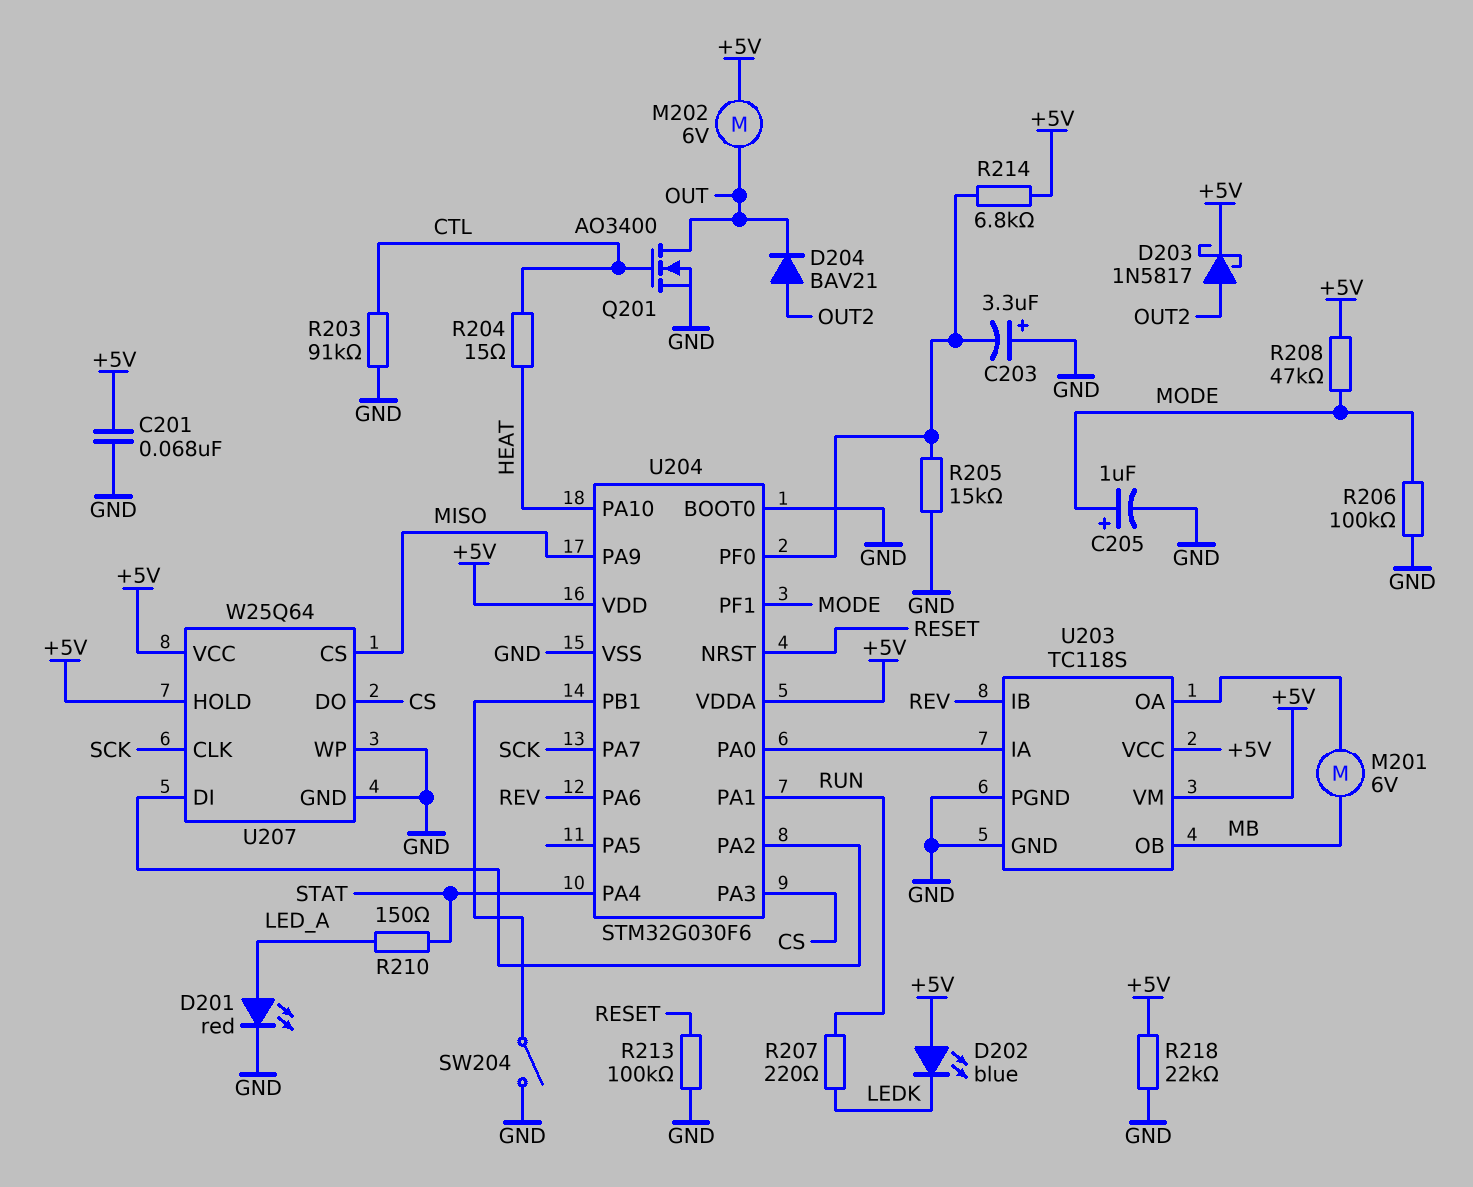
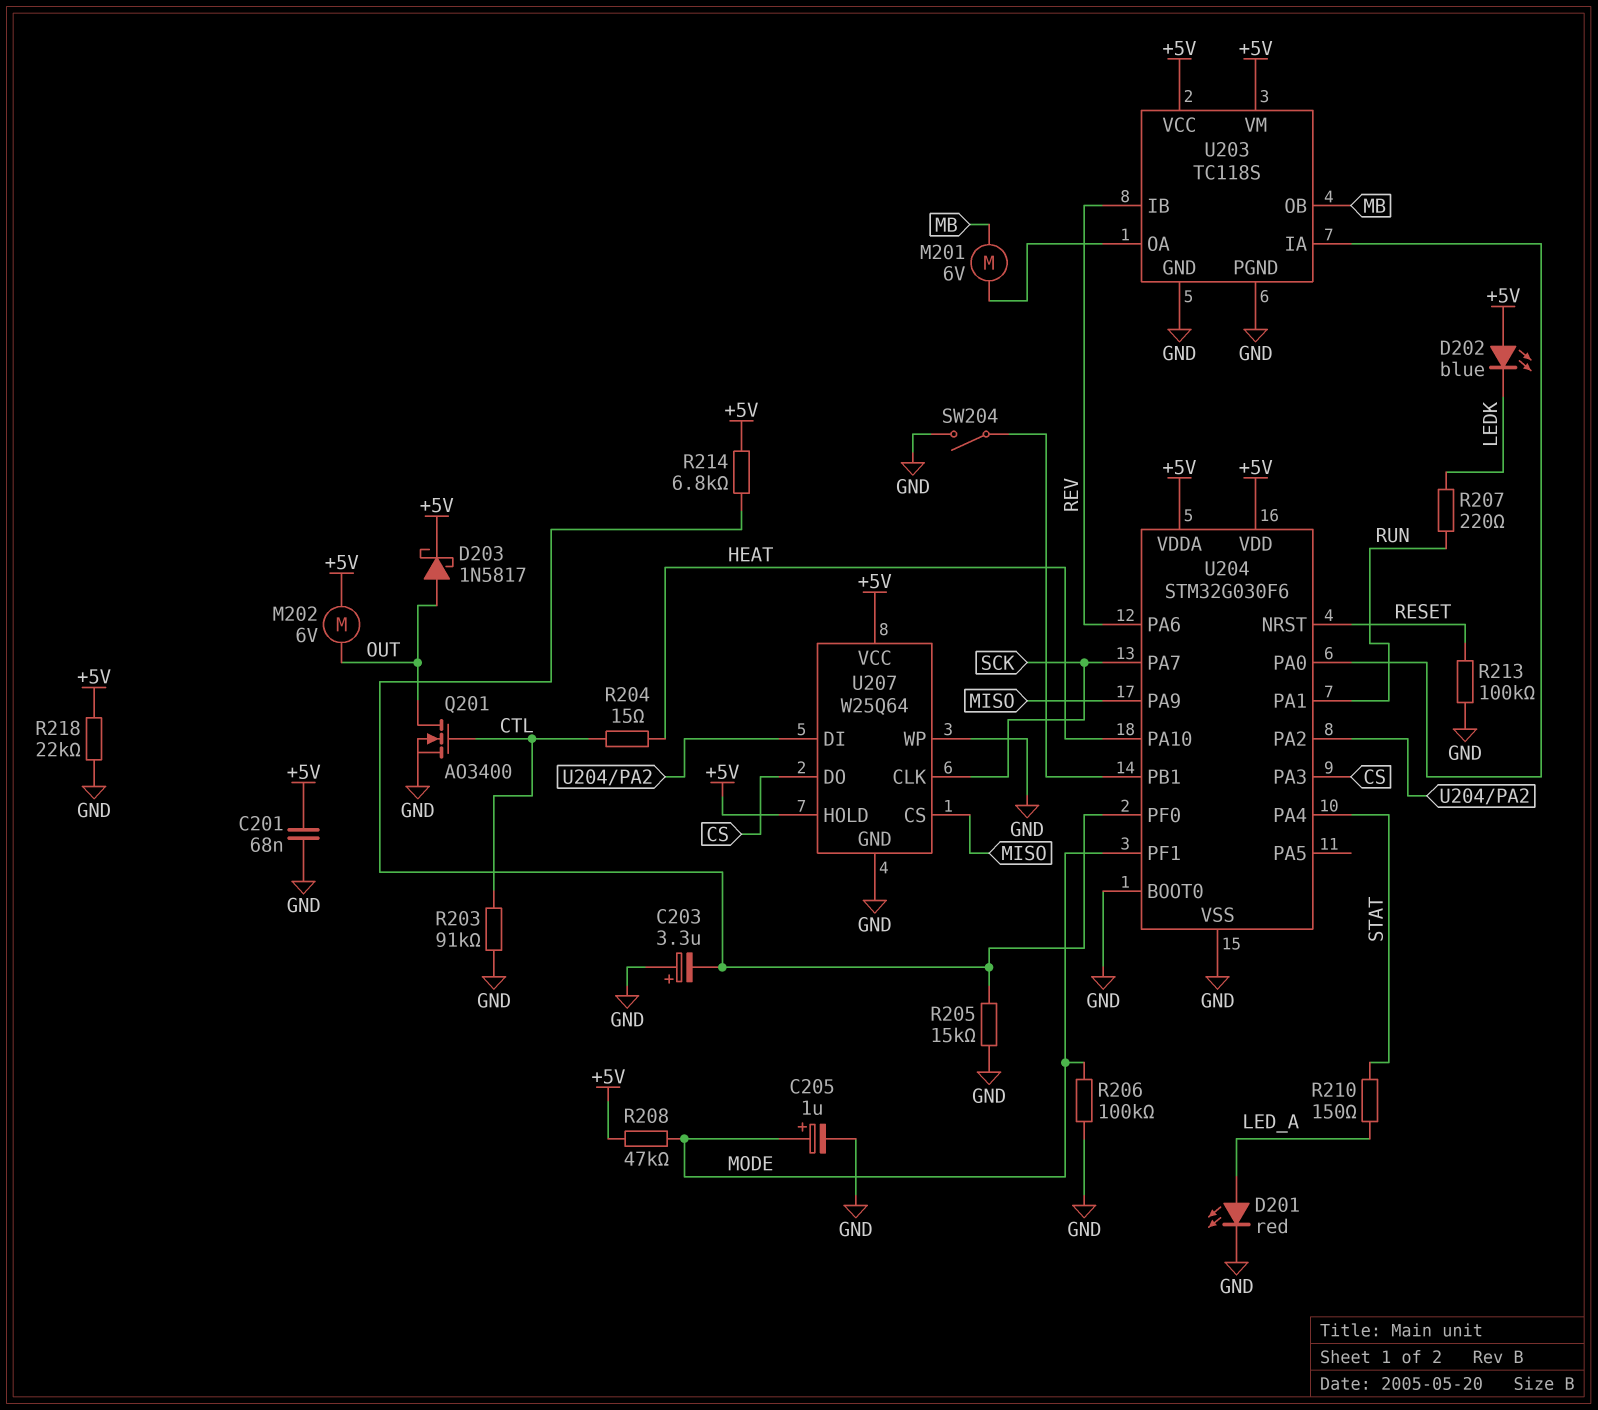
D203: schottky 1N5817 (A OUT2, K +5V) -> schottky 1N5817 (A OUT, K +5V)
D204: diode BAV21 (A OUT2, K OUT) -> none

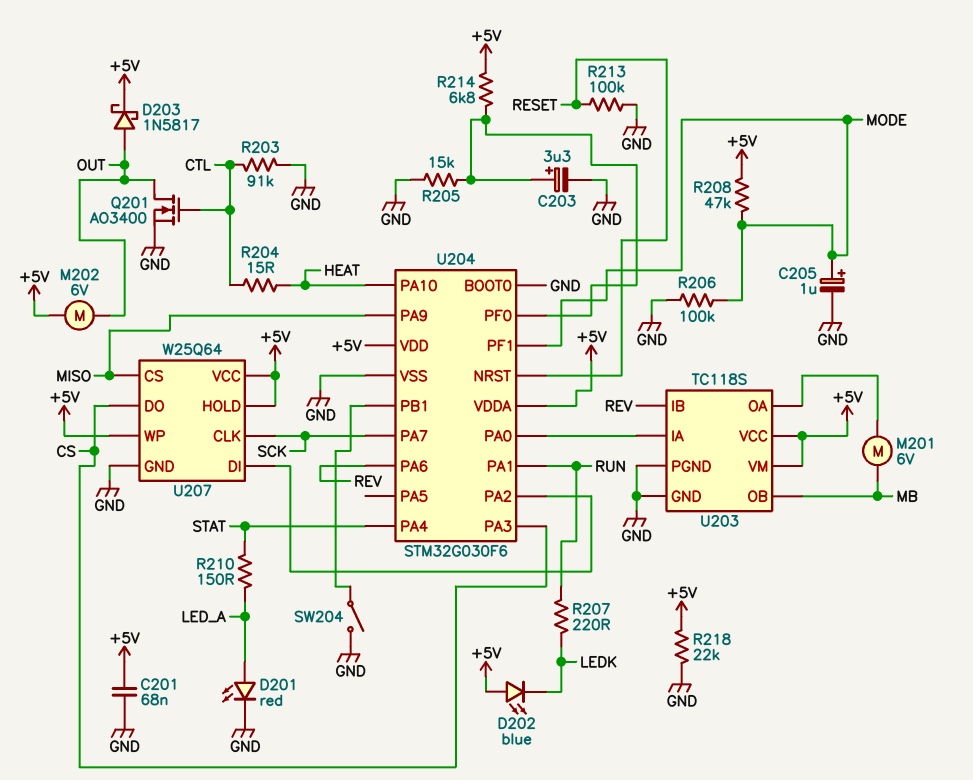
C203: 3.3uF (plus GND, minus U204/PF0) -> 3.3uF (plus U204/PF0, minus GND)
U207 pin WP: GND -> +5V

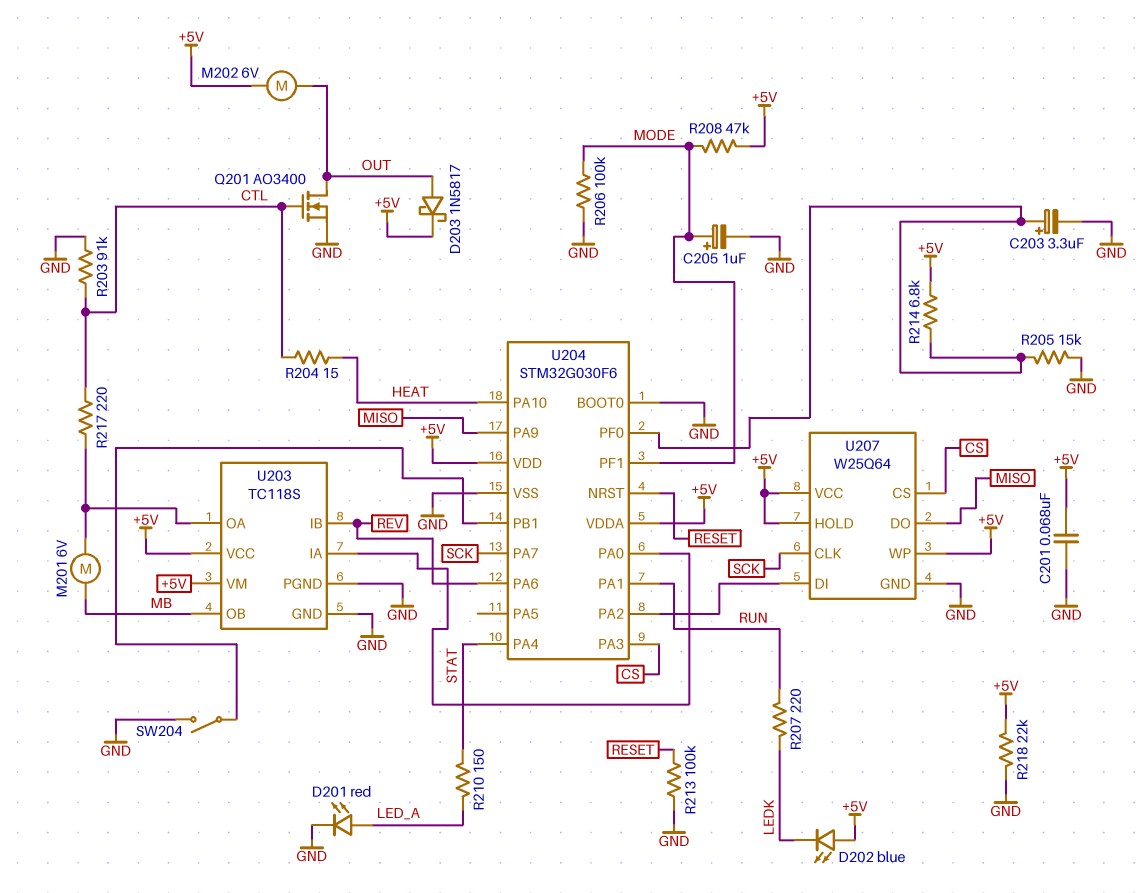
R217: none -> 220 (CTL, U203/OA)
U207 pin CS: MISO -> CS
U207 pin DO: CS -> MISO

